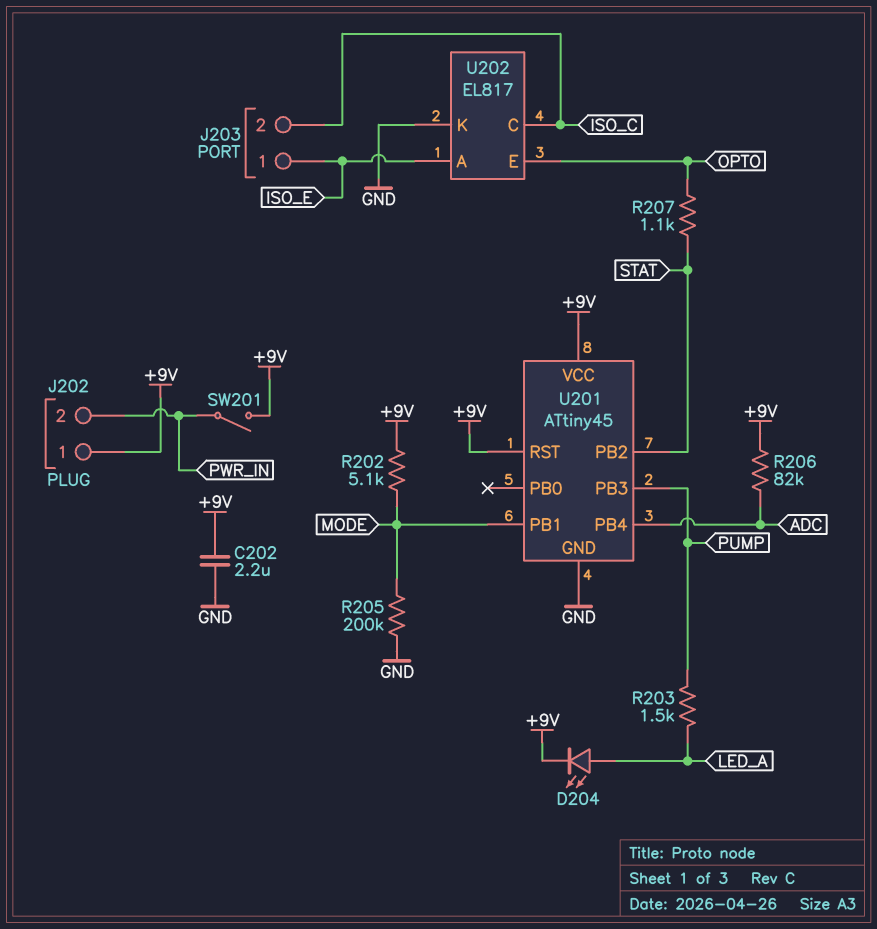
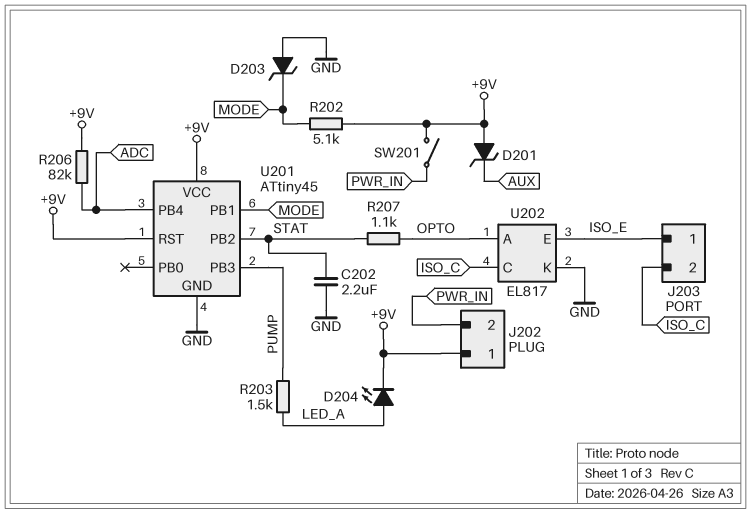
C202: 2.2uF (+9V, GND) -> 2.2uF (GND, STAT)
D201: none -> zener (A +9V, K AUX)
D203: none -> zener (A GND, K MODE)
R205: 200k (GND, MODE) -> none
U202 pin A: ISO_E -> OPTO
U202 pin E: OPTO -> ISO_E

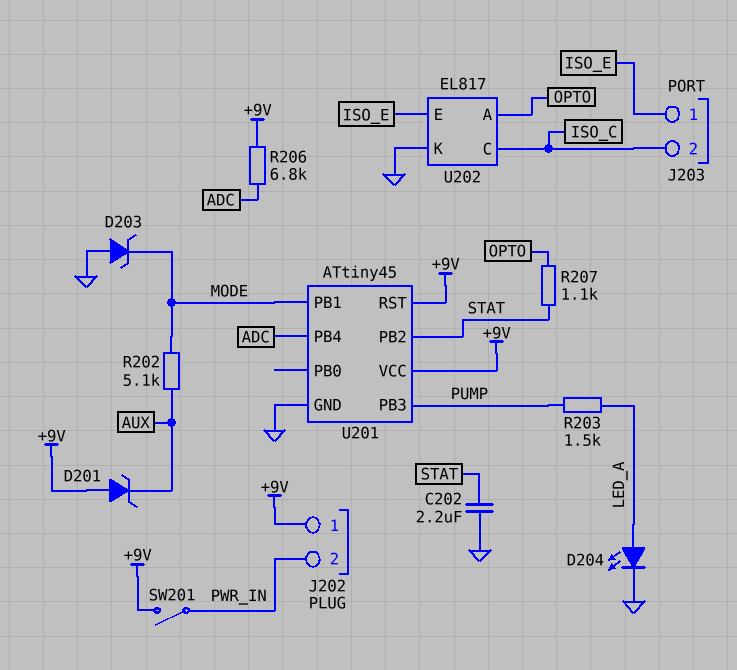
D204: LED (A LED_A, K +9V) -> LED (A LED_A, K GND)
R202: 5.1k (+9V, MODE) -> 5.1k (AUX, MODE)
R206: 82k (+9V, ADC) -> 6.8k (+9V, ADC)

